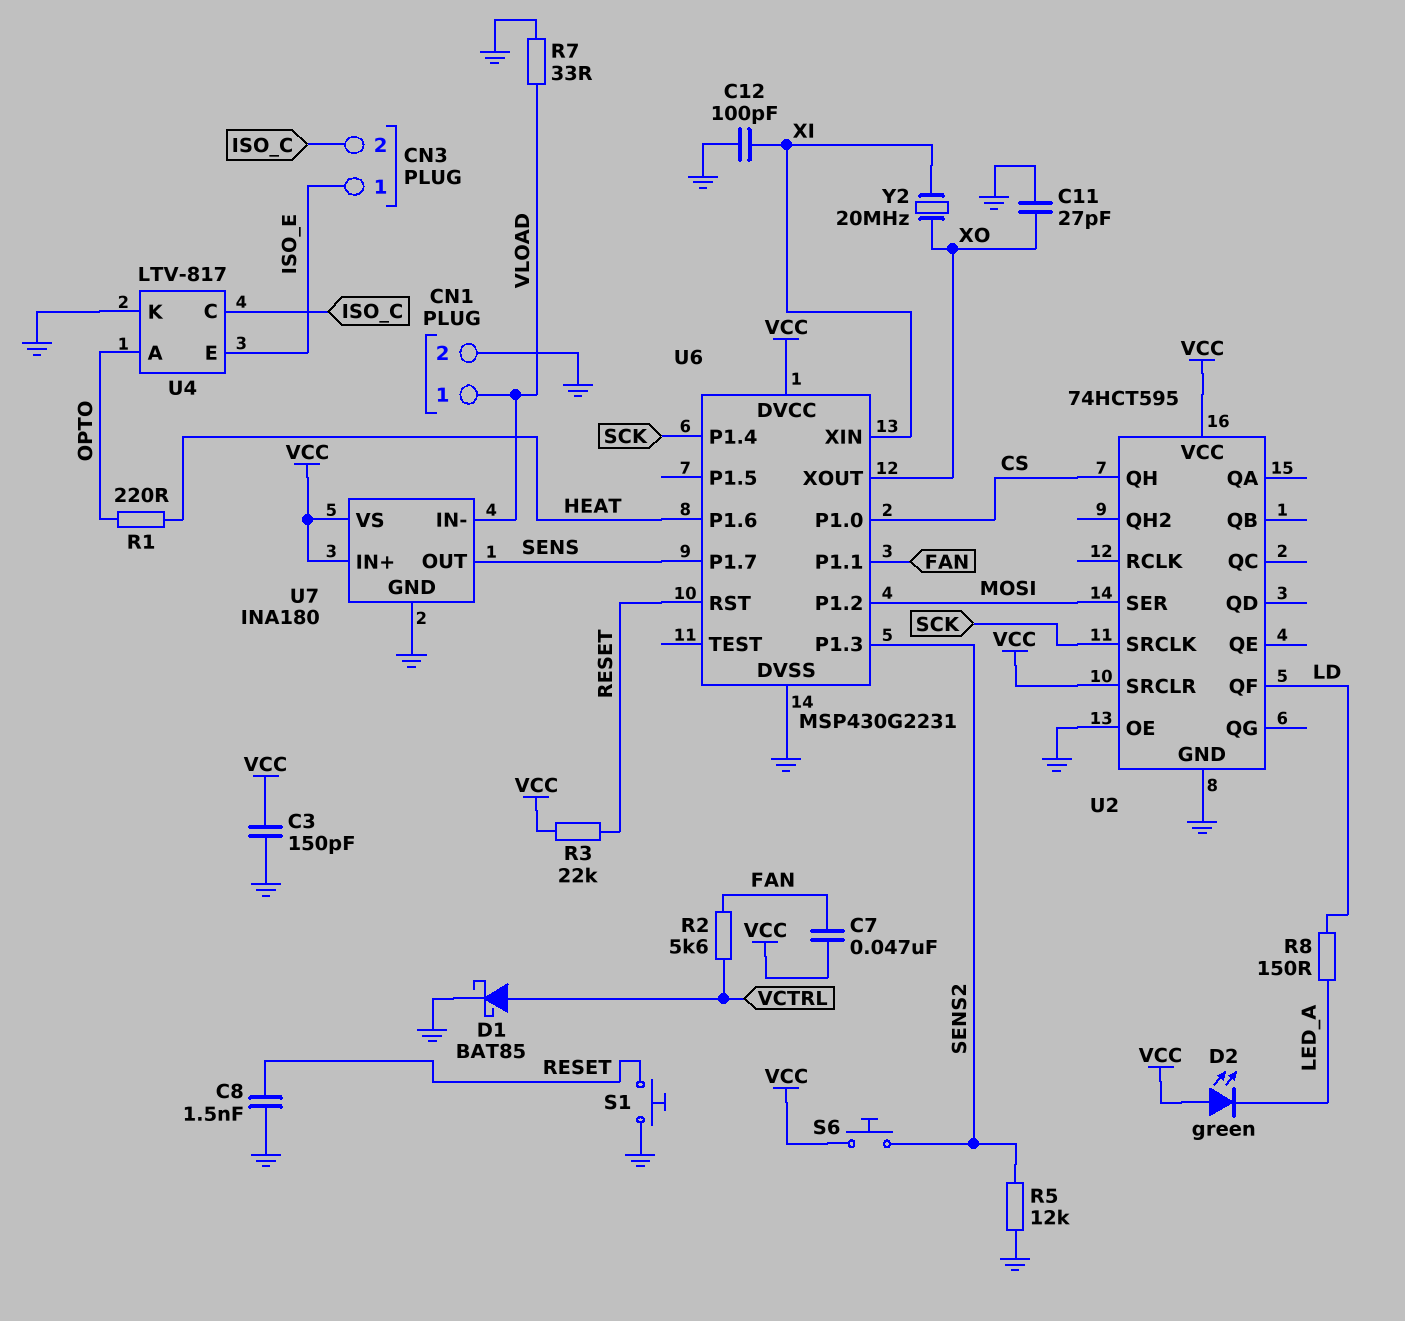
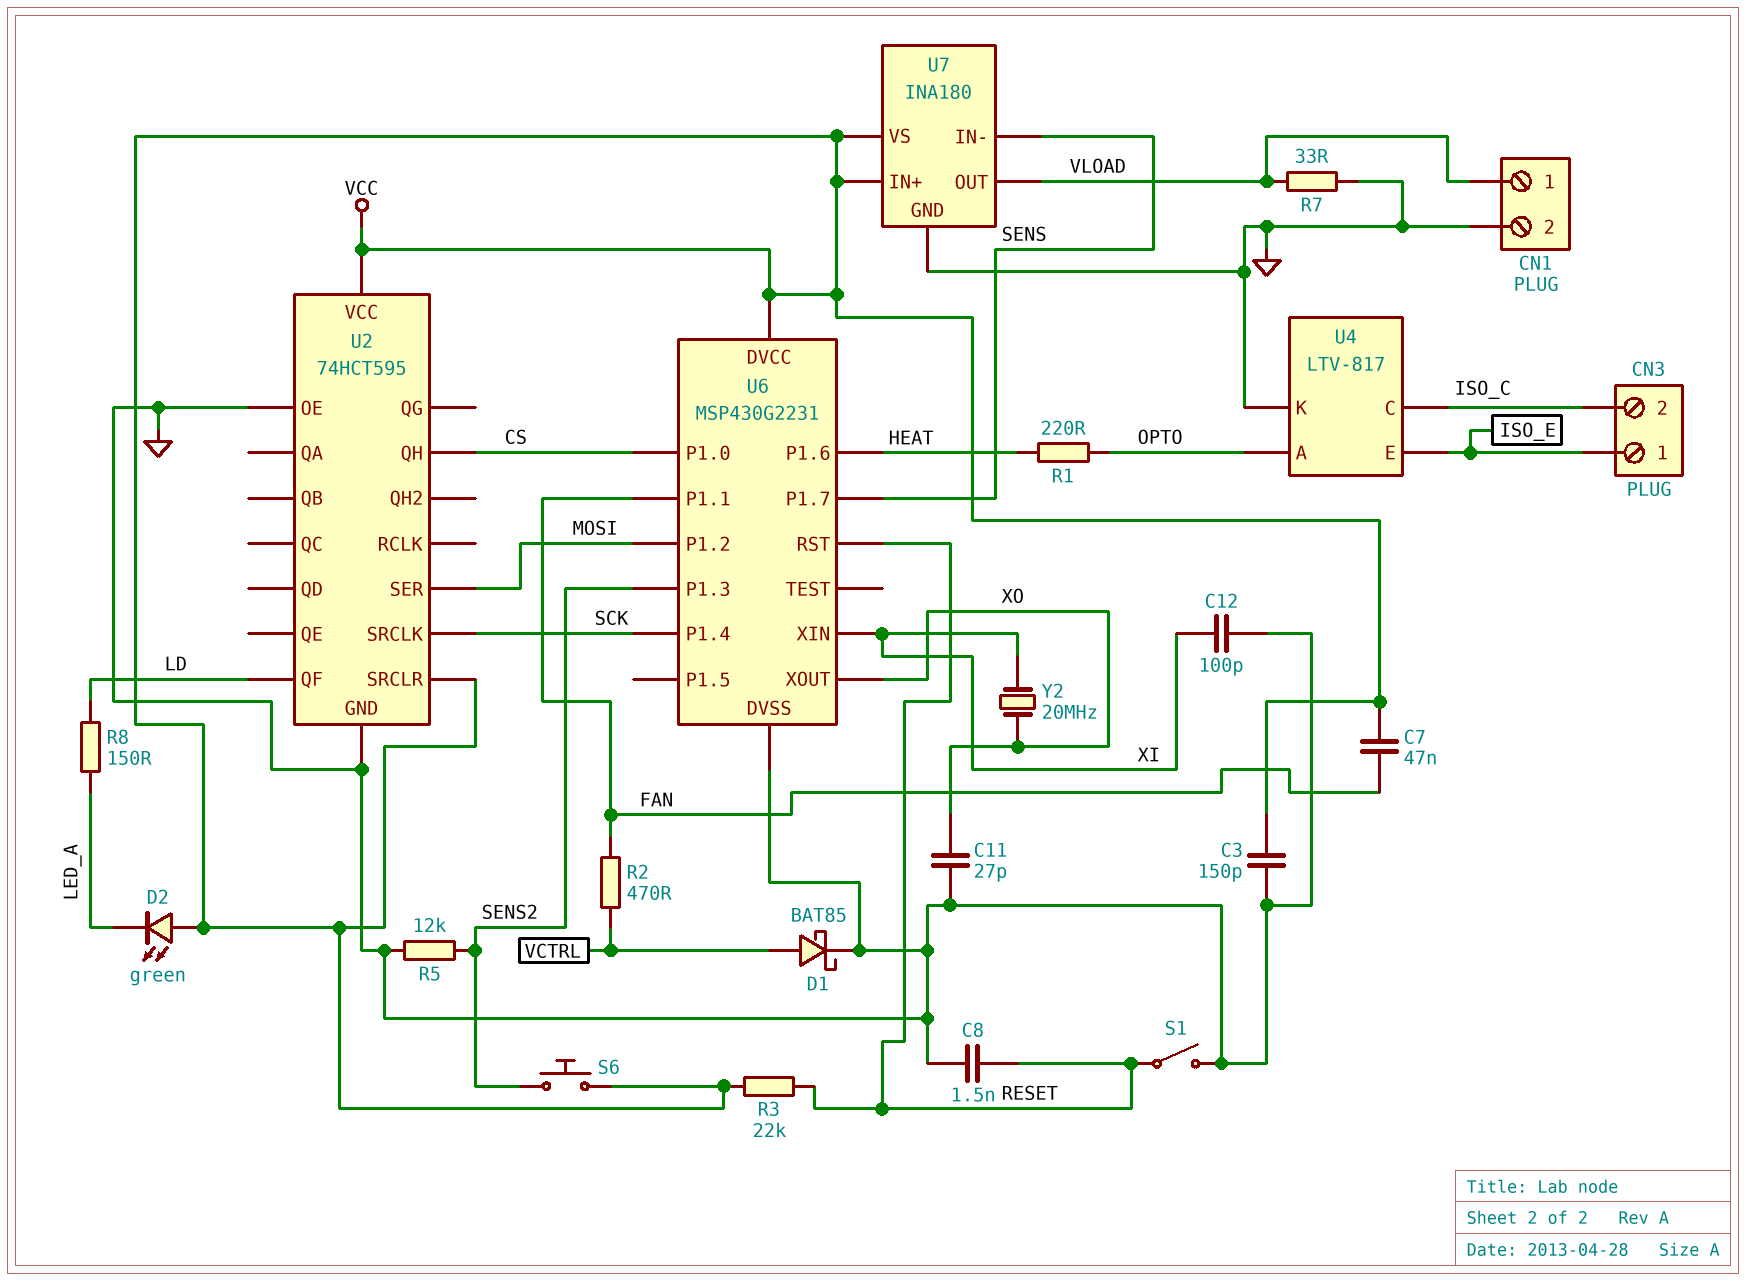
R2: 5.6k (FAN, VCTRL) -> 470 (FAN, VCTRL)
S1: button (GND, RESET) -> switch (GND, RESET)
U7 pin IN-: VLOAD -> SENS
U7 pin OUT: SENS -> VLOAD

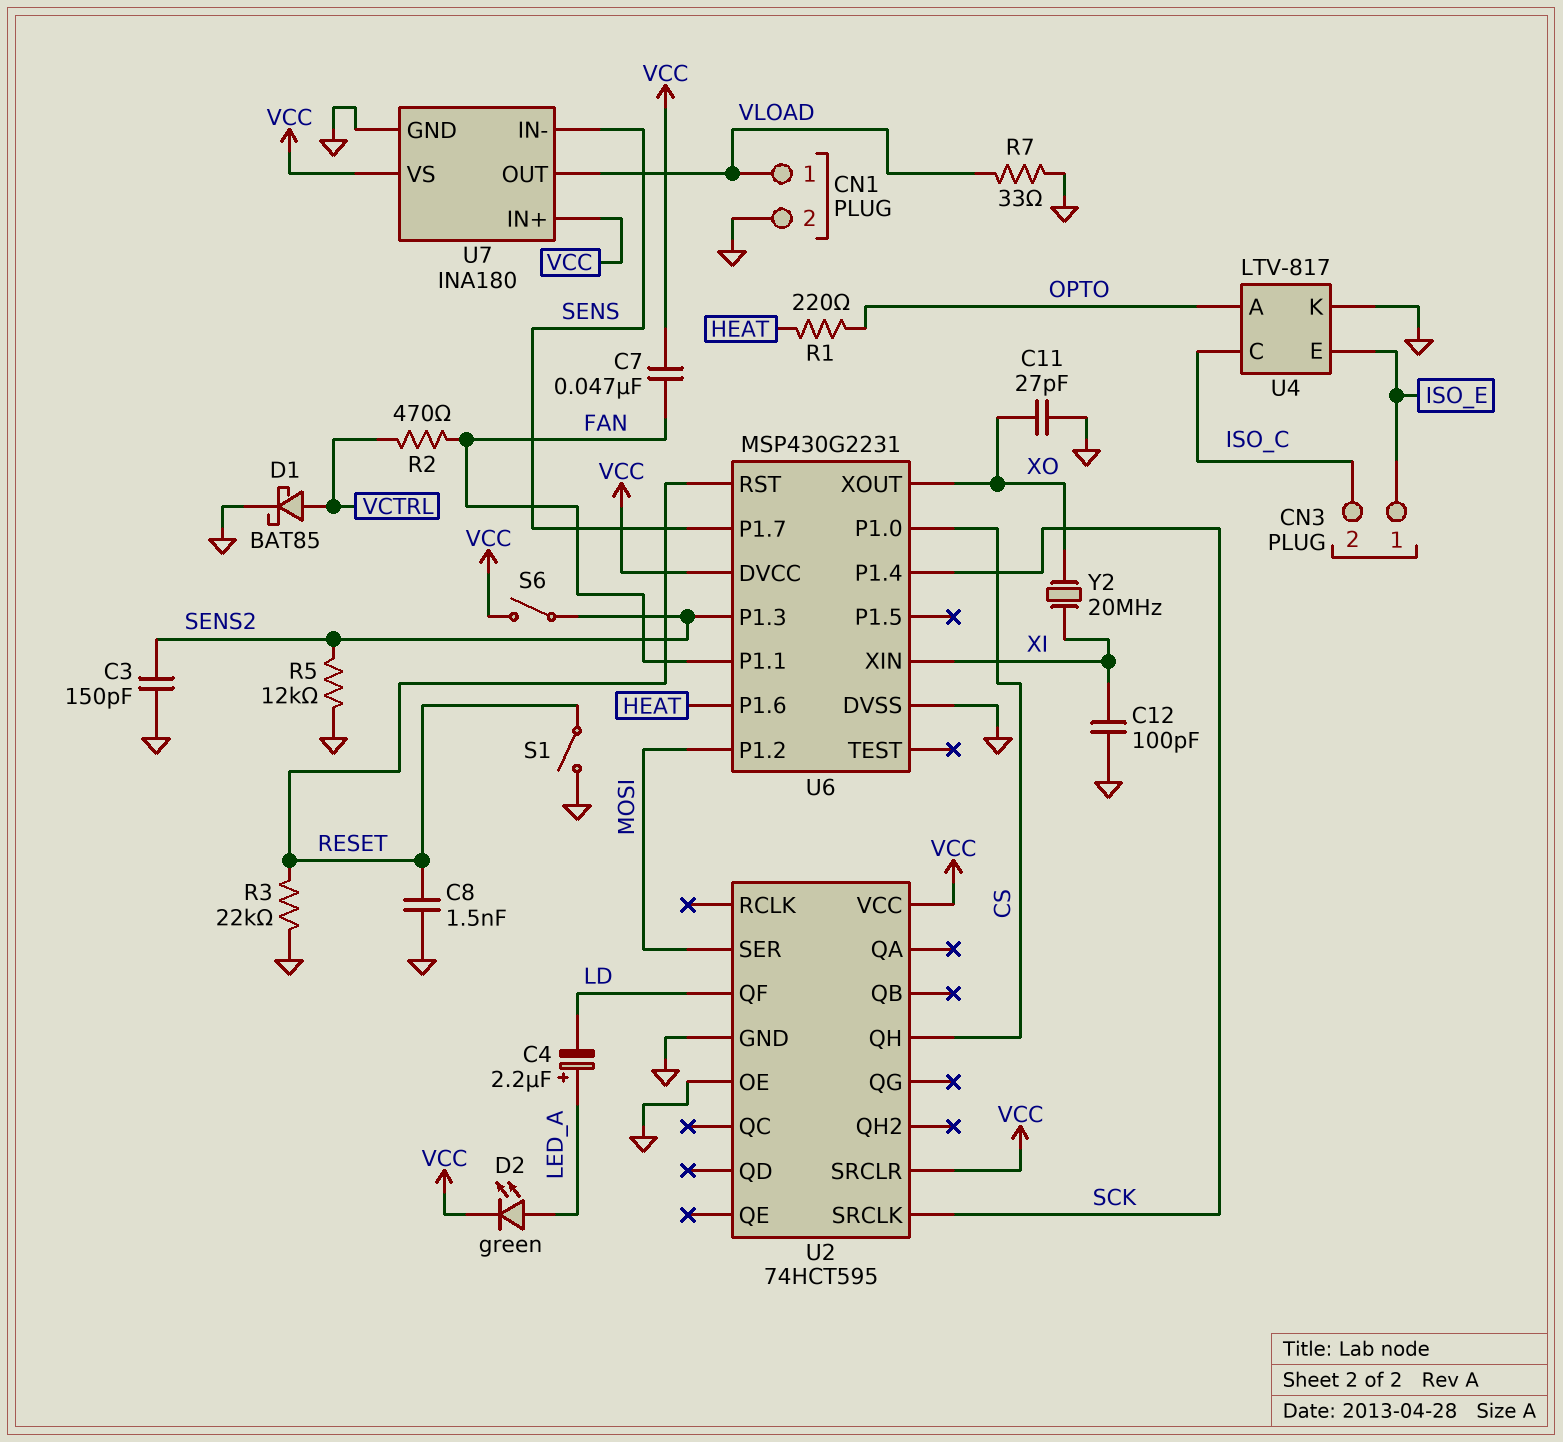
C3: 150pF (GND, VCC) -> 150pF (GND, SENS2)
C4: none -> 2.2uF (plus LED_A, minus LD)
D2: LED green (A VCC, K LED_A) -> LED green (A LED_A, K VCC)
R3: 22k (RESET, VCC) -> 22k (GND, RESET)
R8: 150 (LD, LED_A) -> none
S6: button (SENS2, VCC) -> switch (SENS2, VCC)

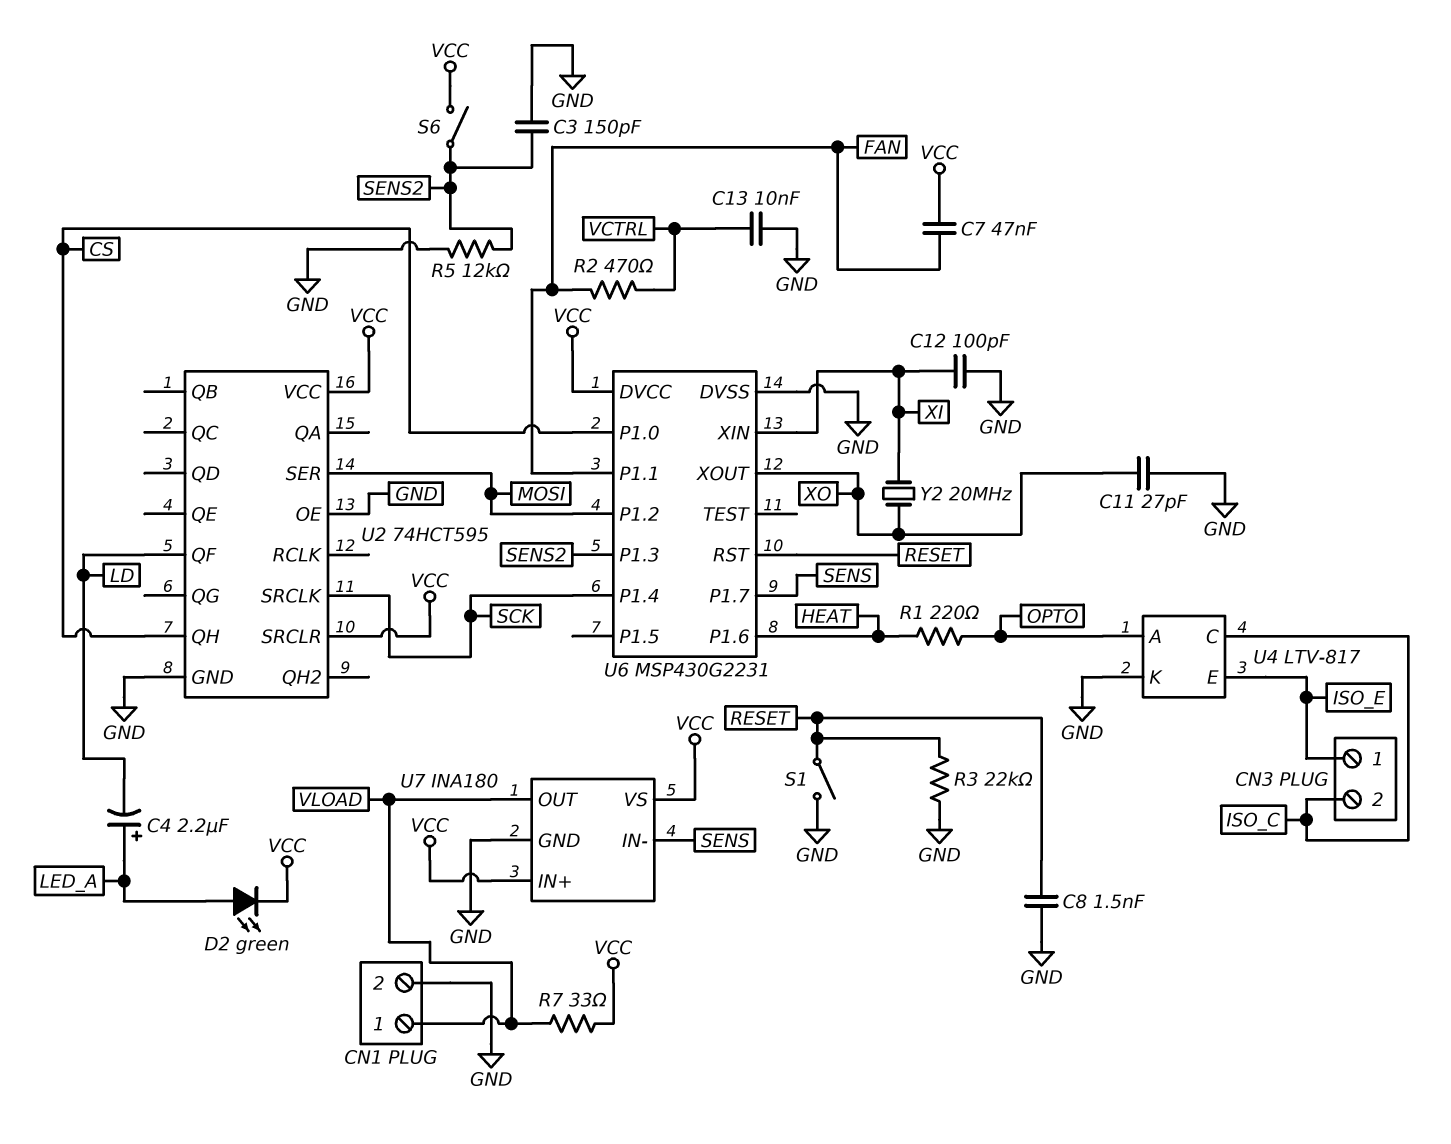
C13: none -> 10nF (GND, VCTRL)
D1: schottky BAT85 (A VCTRL, K GND) -> none
R7: 33 (GND, VLOAD) -> 33 (VCC, VLOAD)

